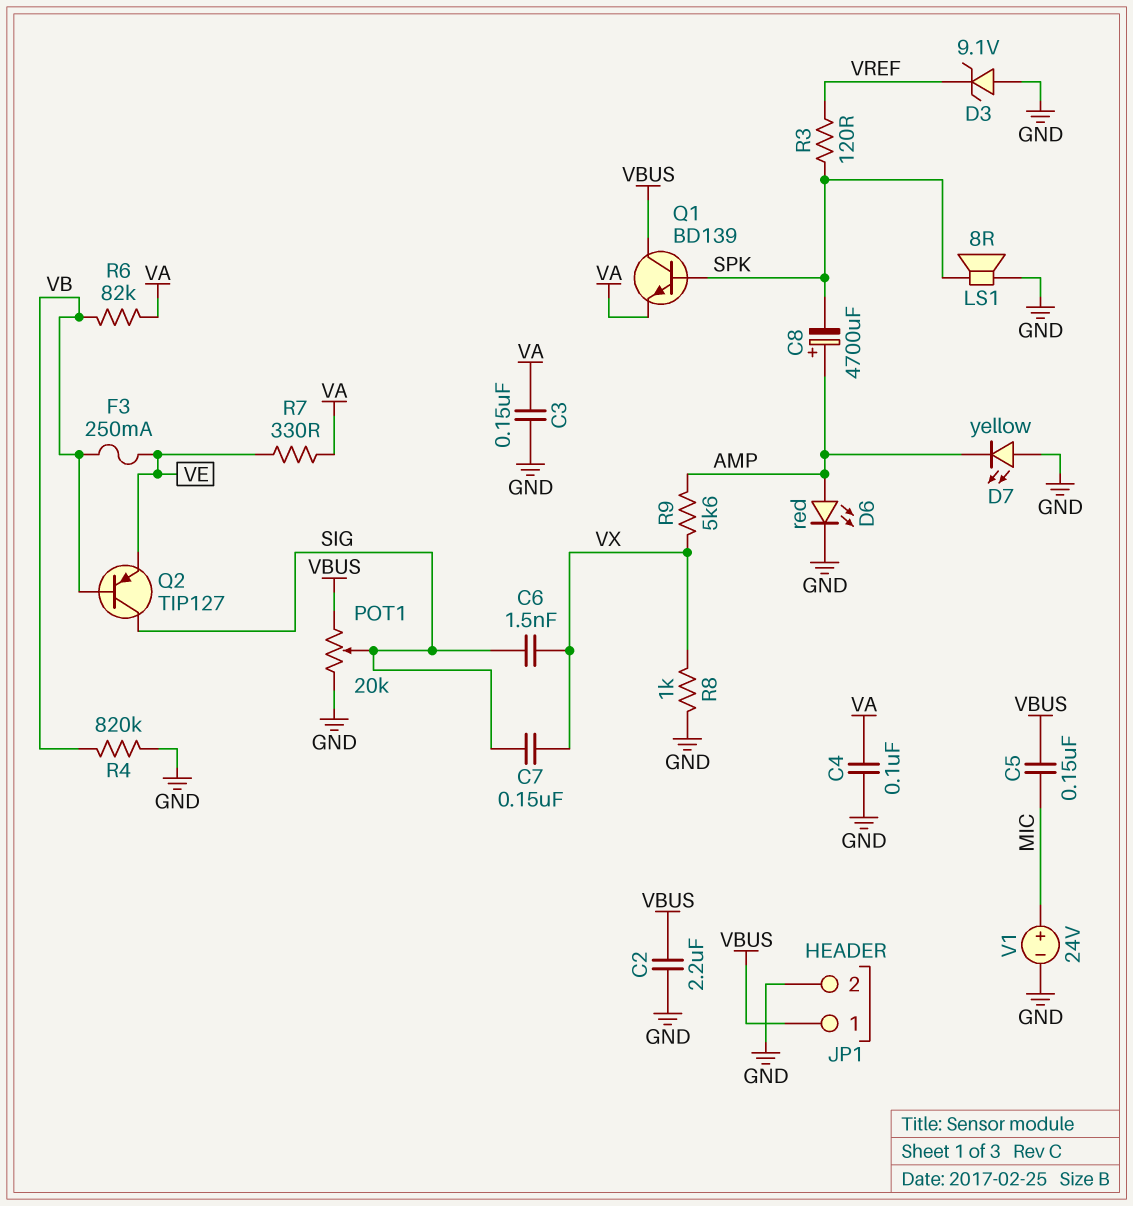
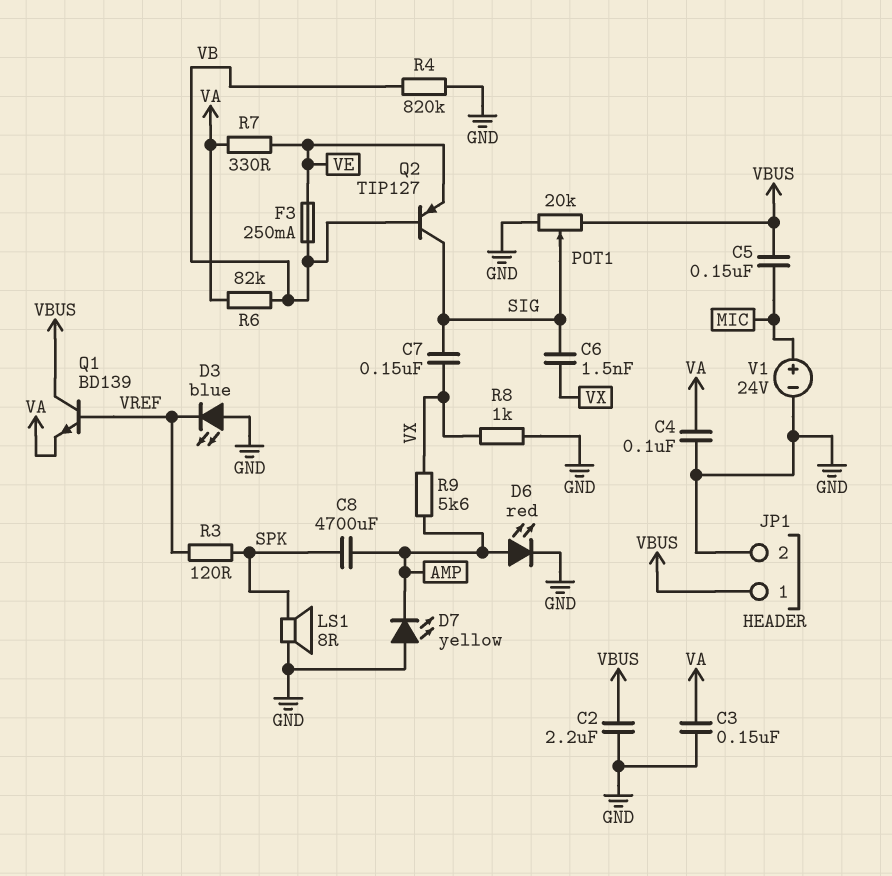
C8: 4700uF (plus AMP, minus SPK) -> 4700uF (AMP, SPK)
D3: zener 9.1V (A GND, K VREF) -> LED blue (A GND, K VREF)
Q1: NPN BD139 (B SPK, C VBUS, E VA) -> NPN BD139 (B VREF, C VBUS, E VA)

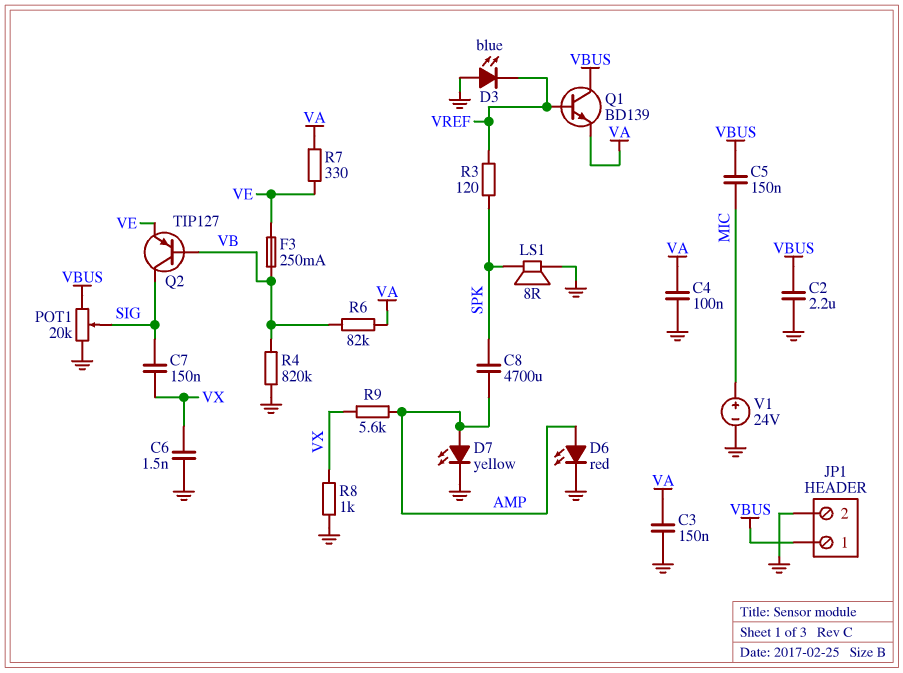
C6: 1.5nF (SIG, VX) -> 1.5nF (GND, VX)
D7: LED yellow (A GND, K AMP) -> LED yellow (A AMP, K GND)

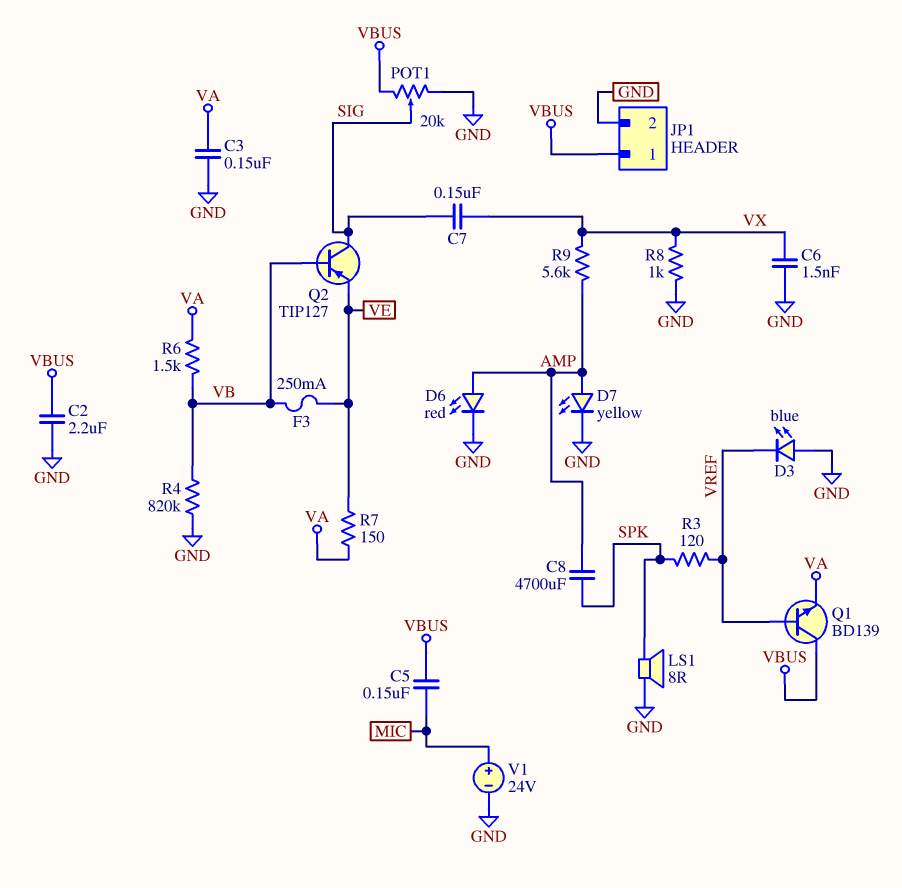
C4: 100nF (GND, VA) -> none
R6: 82k (VA, VB) -> 1.5k (VA, VB)
R7: 330 (VA, VE) -> 150 (VA, VE)

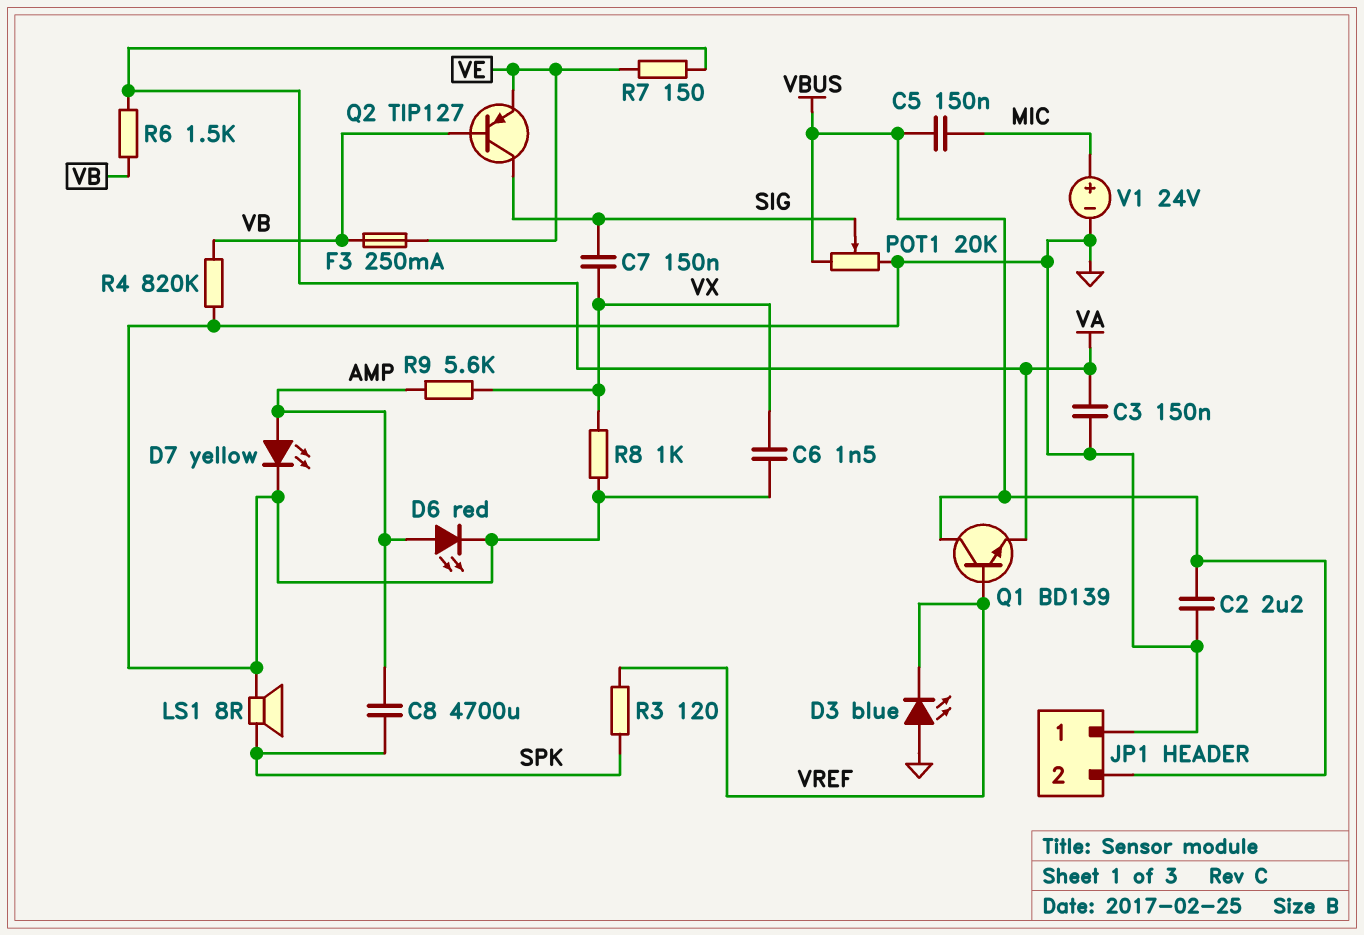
JP1 pin 1: VBUS -> GND
JP1 pin 2: GND -> VBUS

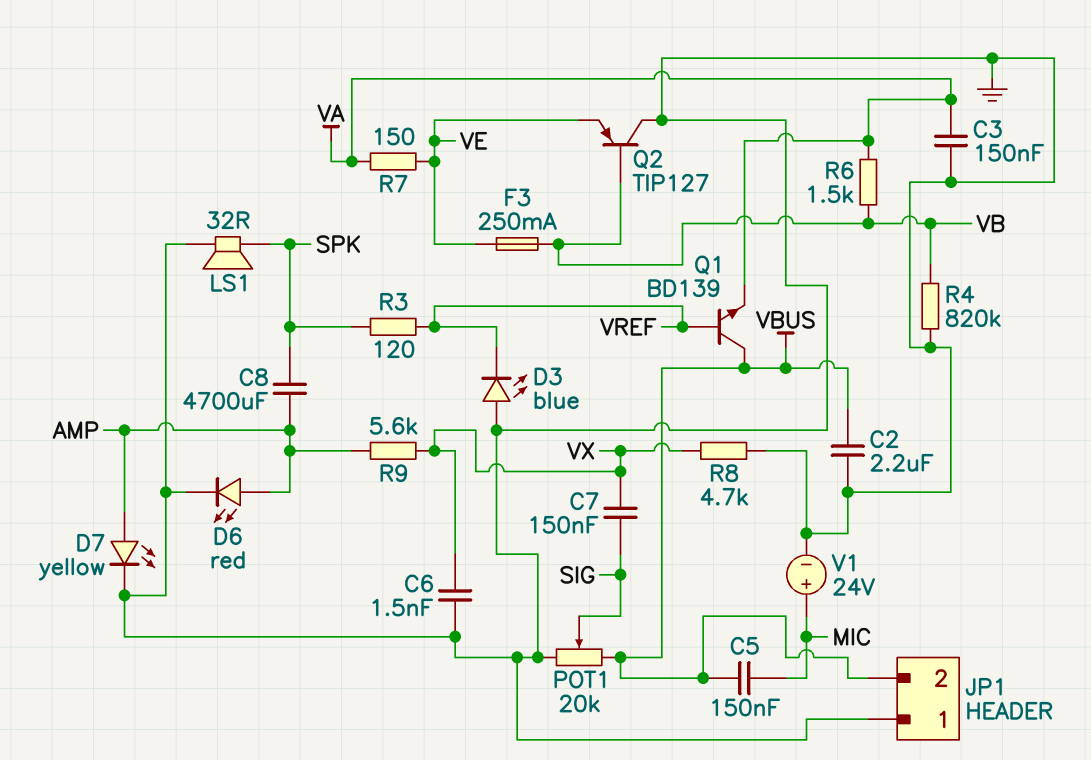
LS1: speaker 8R (GND, SPK) -> speaker 32R (GND, SPK)
Q2: PNP TIP127 (B VB, C SIG, E VE) -> PNP TIP127 (B VB, C GND, E VE)
R8: 1k (GND, VX) -> 4.7k (GND, VX)

